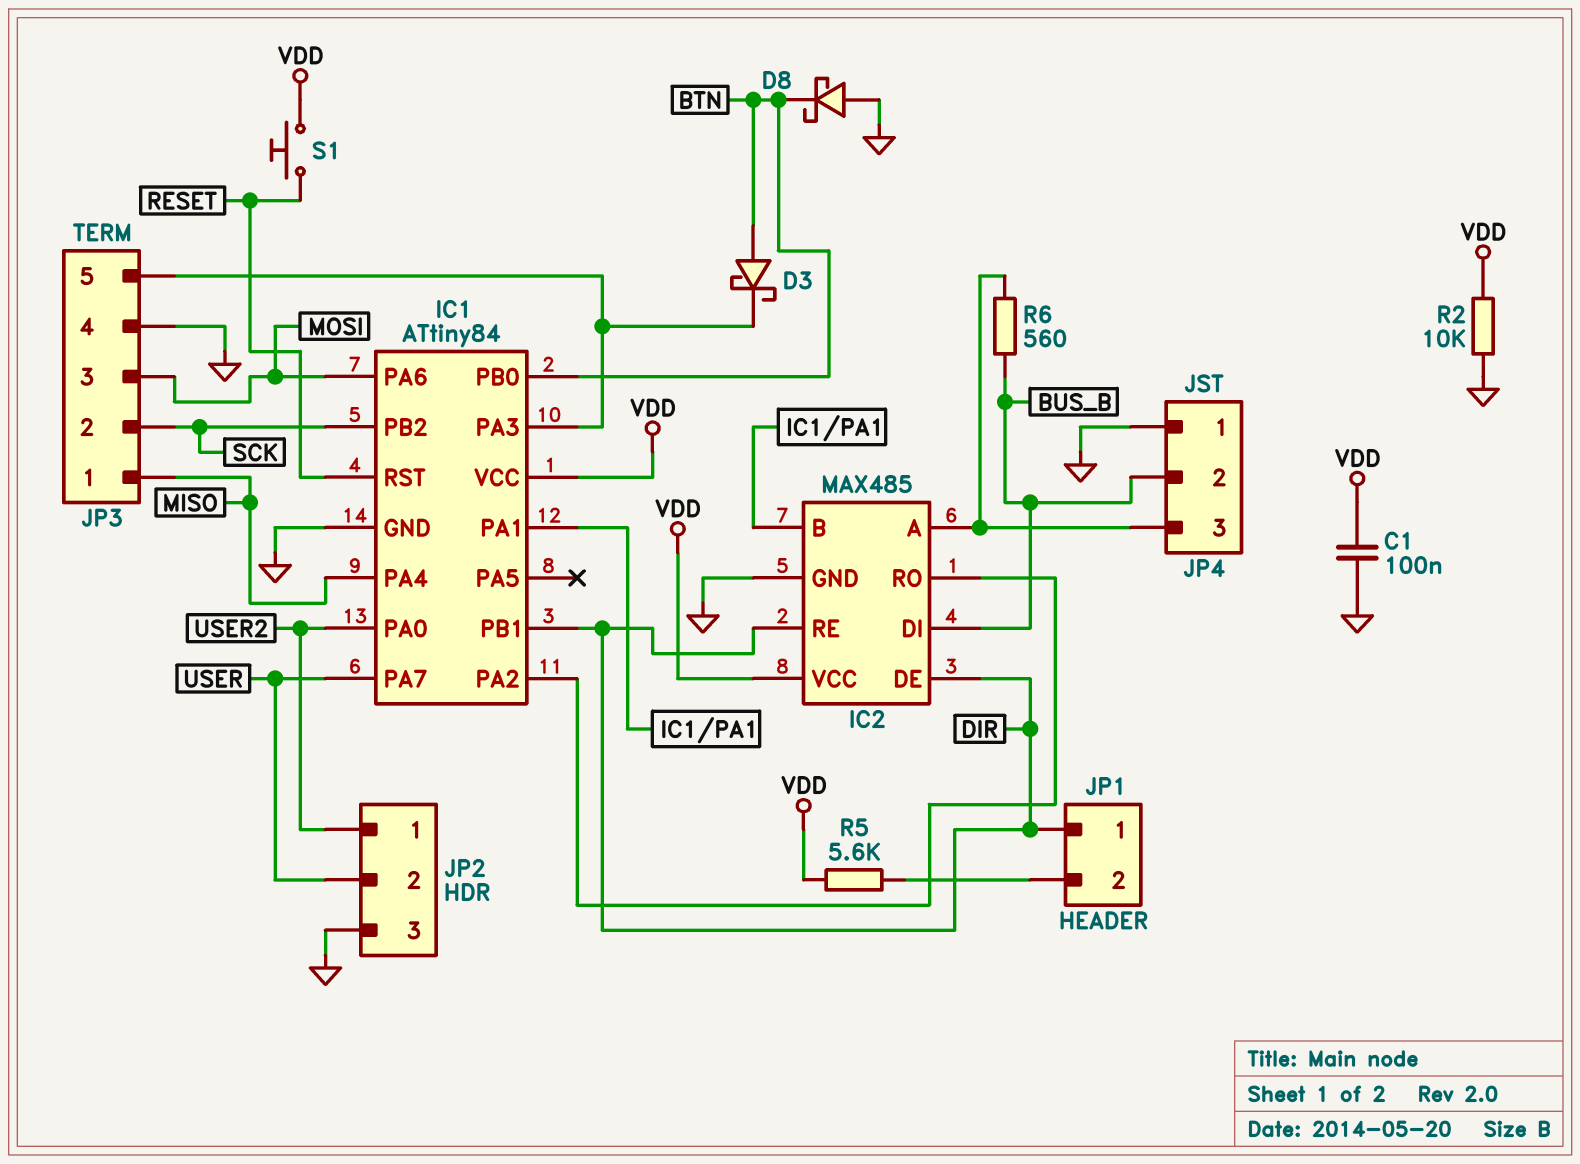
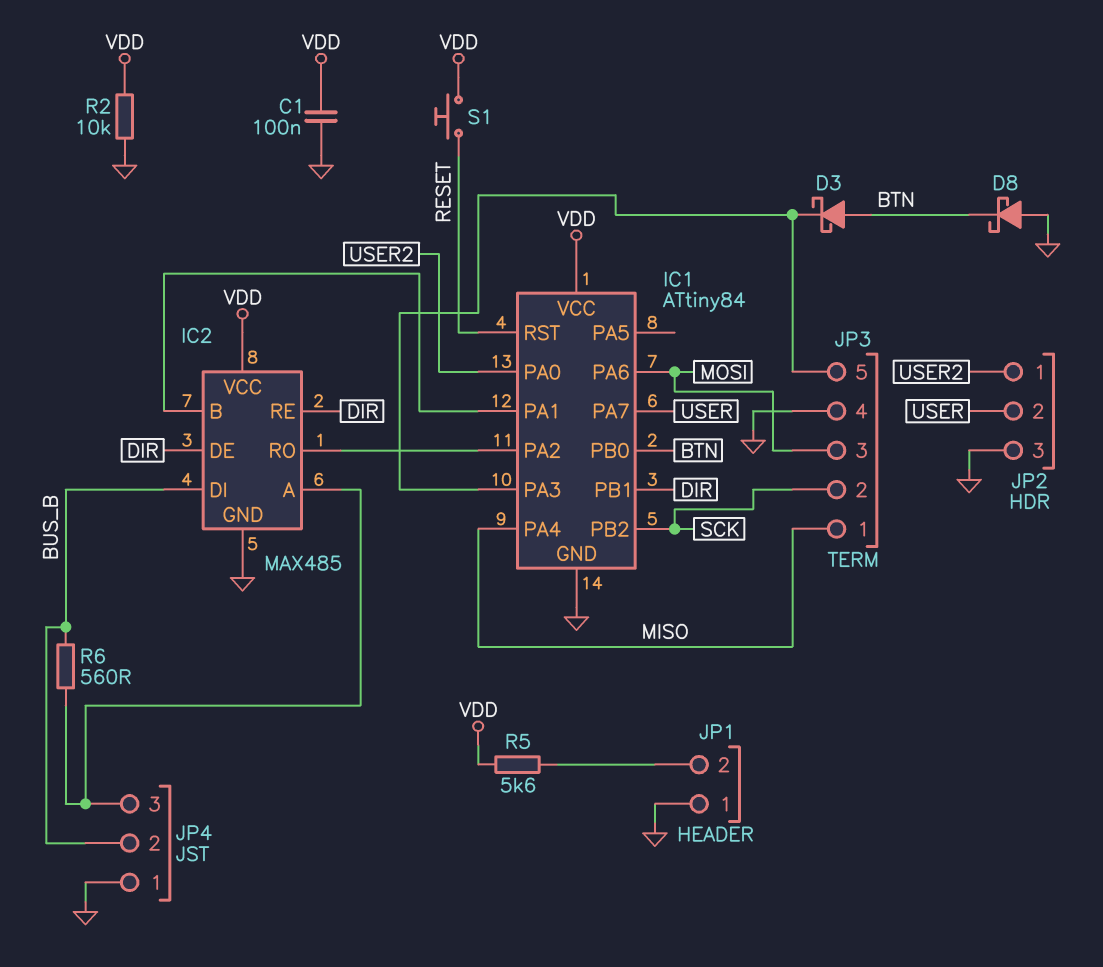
JP1 pin 1: DIR -> GND

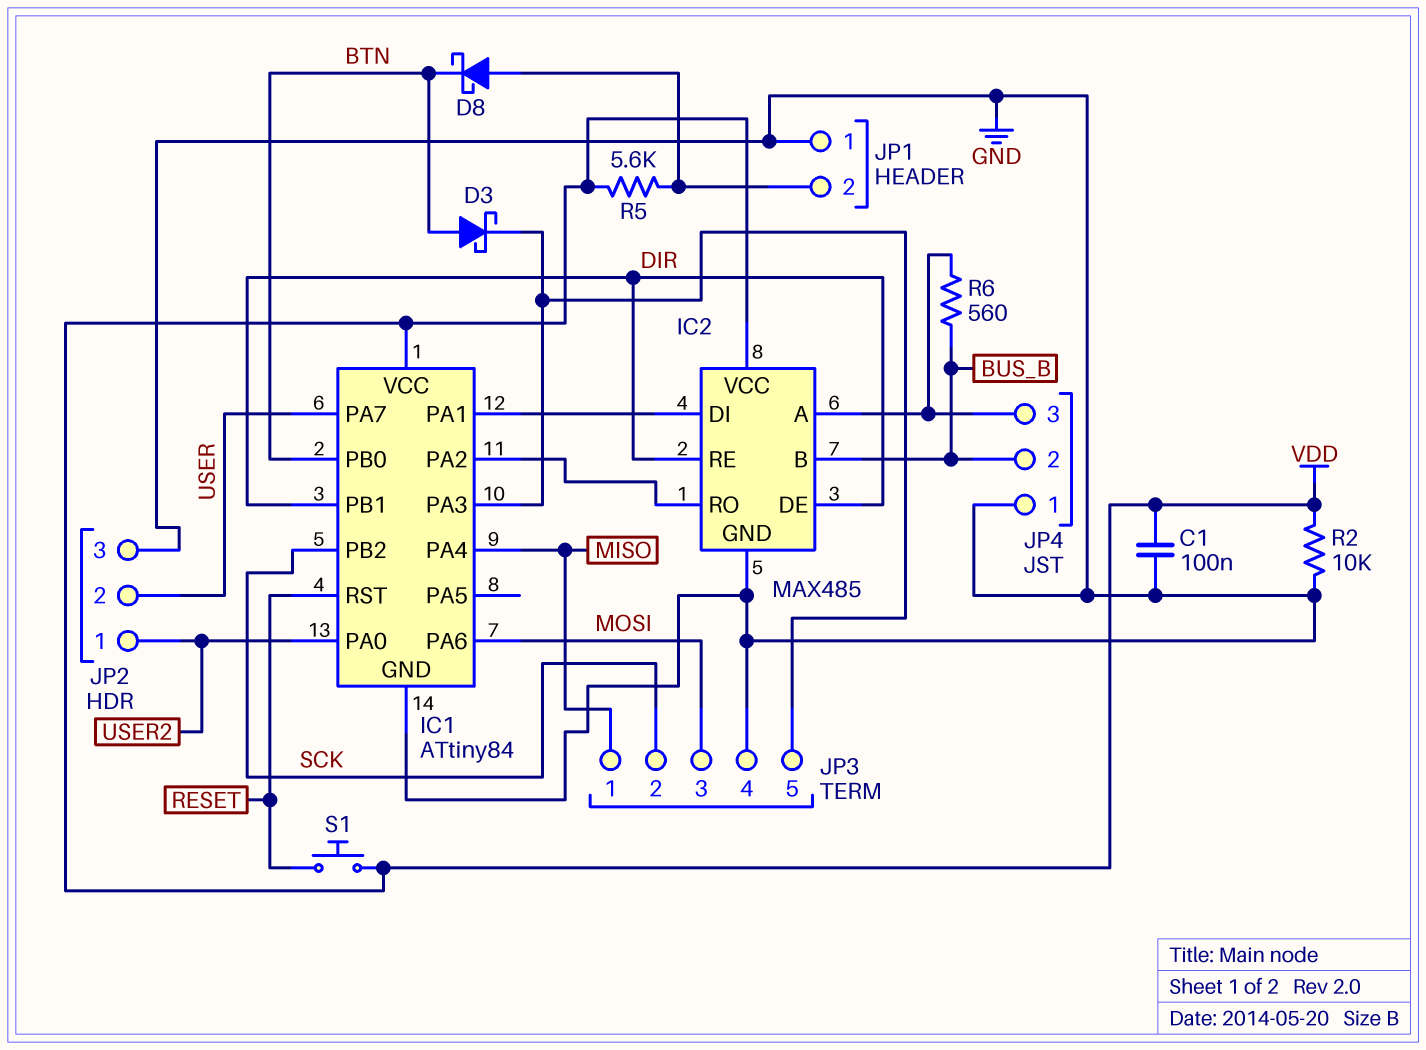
D8: schottky (A GND, K BTN) -> schottky (A JP1/2, K BTN)
IC2 pin B: IC1/PA1 -> BUS_B
IC2 pin DI: BUS_B -> IC1/PA1

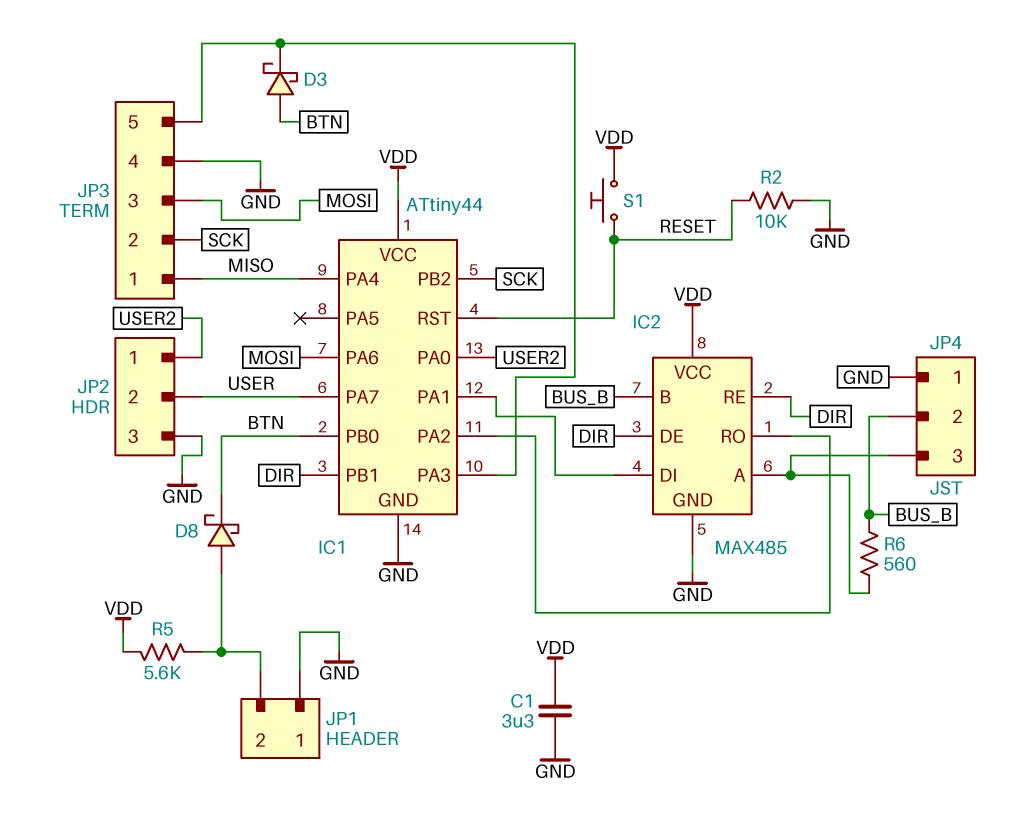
C1: 100nF (GND, VDD) -> 3.3uF (GND, VDD)
IC1: ATtiny84 -> ATtiny44
R2: 10k (GND, VDD) -> 10k (GND, RESET)

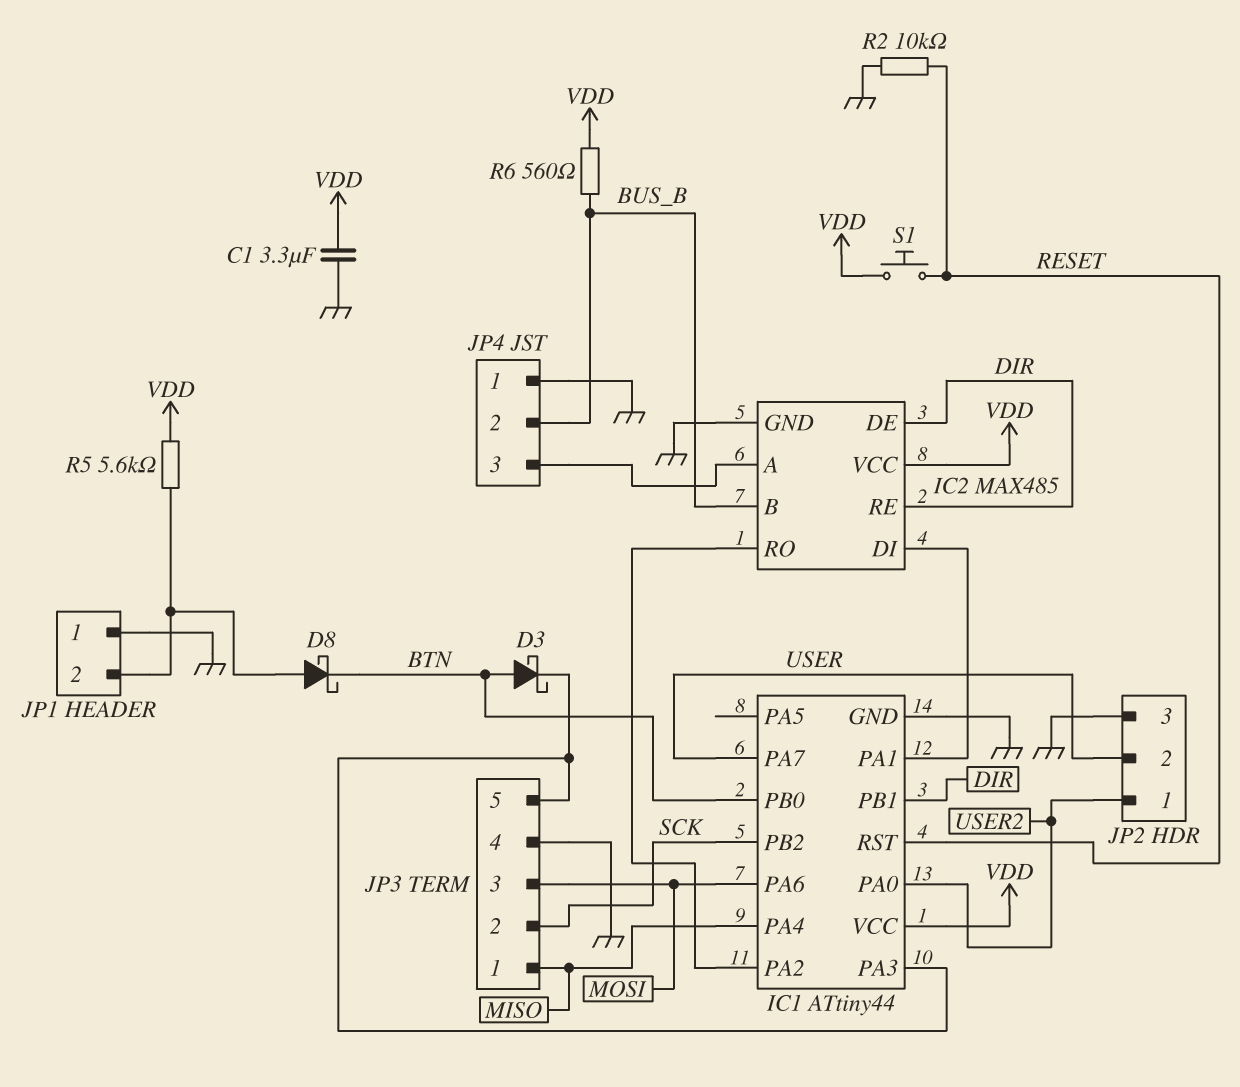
R6: 560 (BUS_B, IC2/A) -> 560 (BUS_B, VDD)

